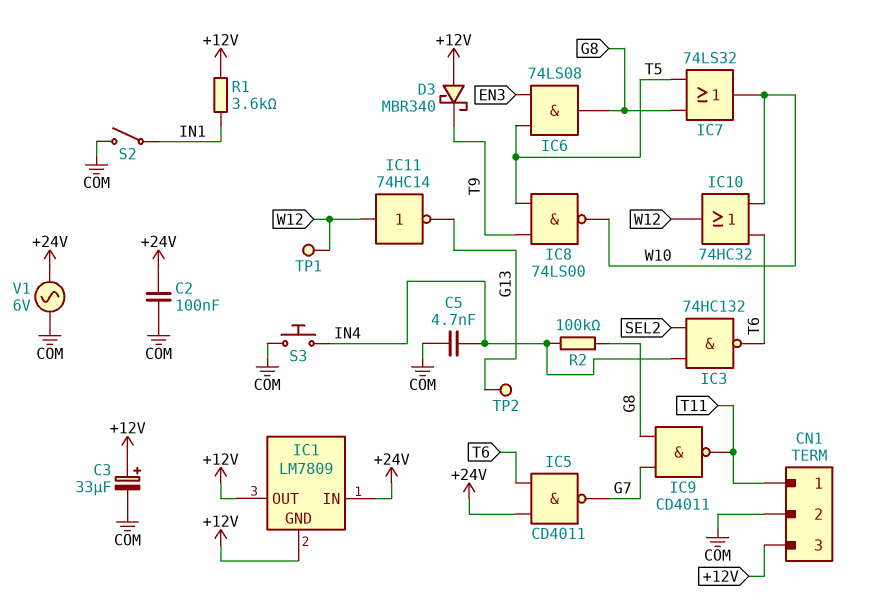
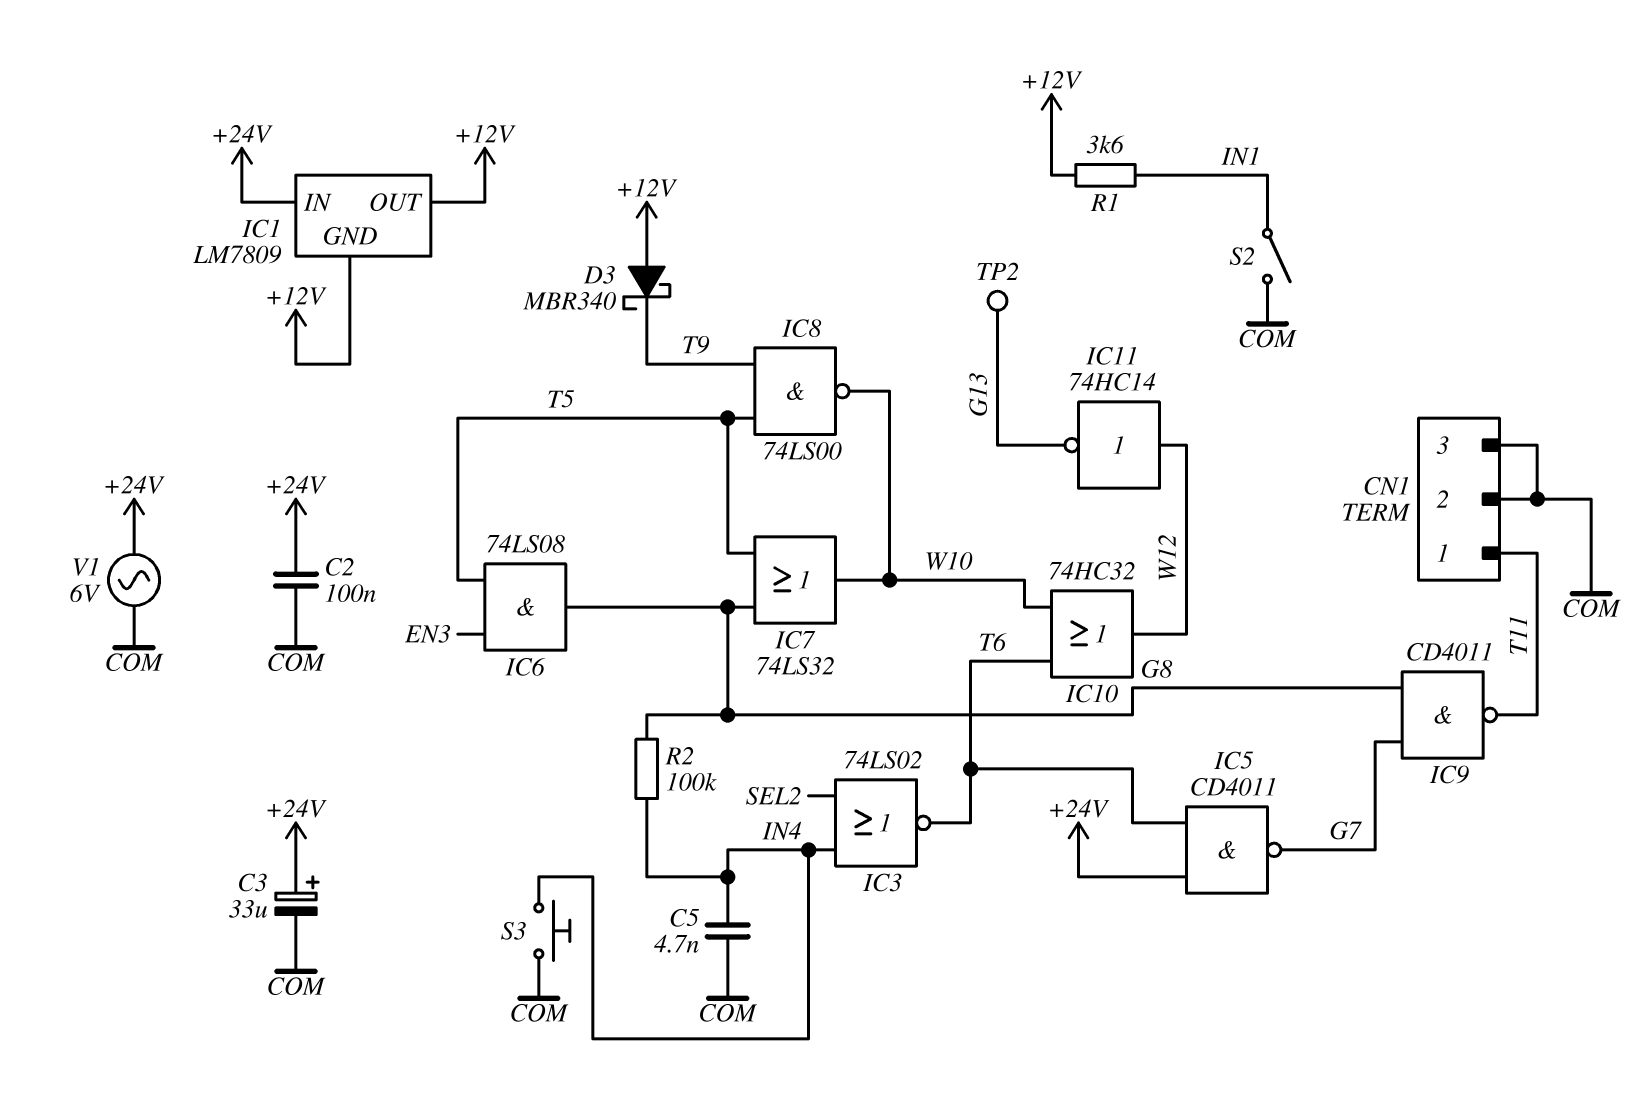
C3: 33uF (plus +12V, minus COM) -> 33uF (plus +24V, minus COM)
CN1 pin 3: +12V -> COM
IC3: NAND 74HC132 (in IN4, in SEL2, out T6) -> NOR 74LS02 (in IN4, in SEL2, out T6)
TP1: test point (W12) -> none

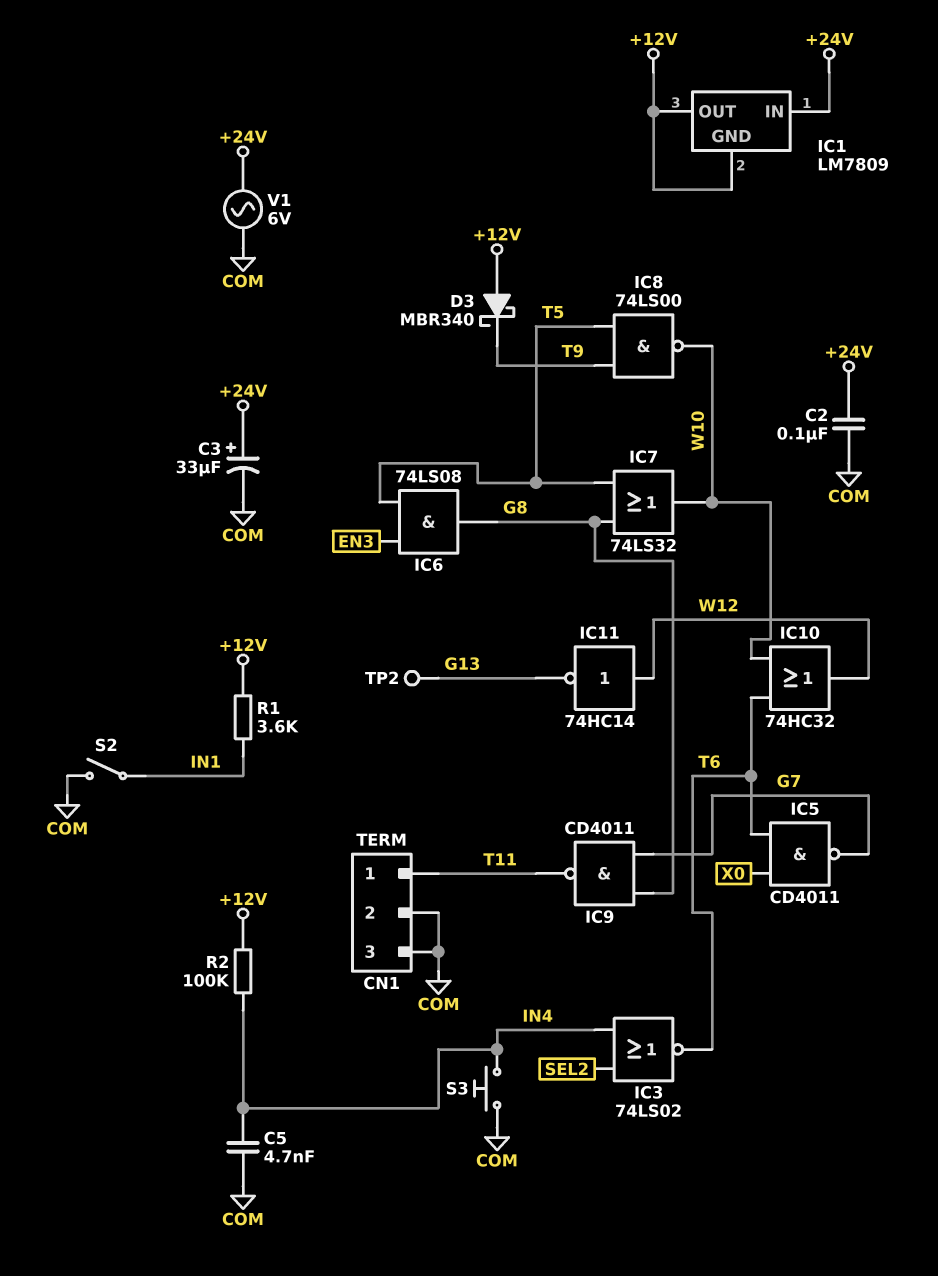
IC5: NAND CD4011 (in +24V, in T6, out G7) -> NAND CD4011 (in T6, in X0, out G7)
R2: 100k (G8, IN4) -> 100k (+12V, IN4)

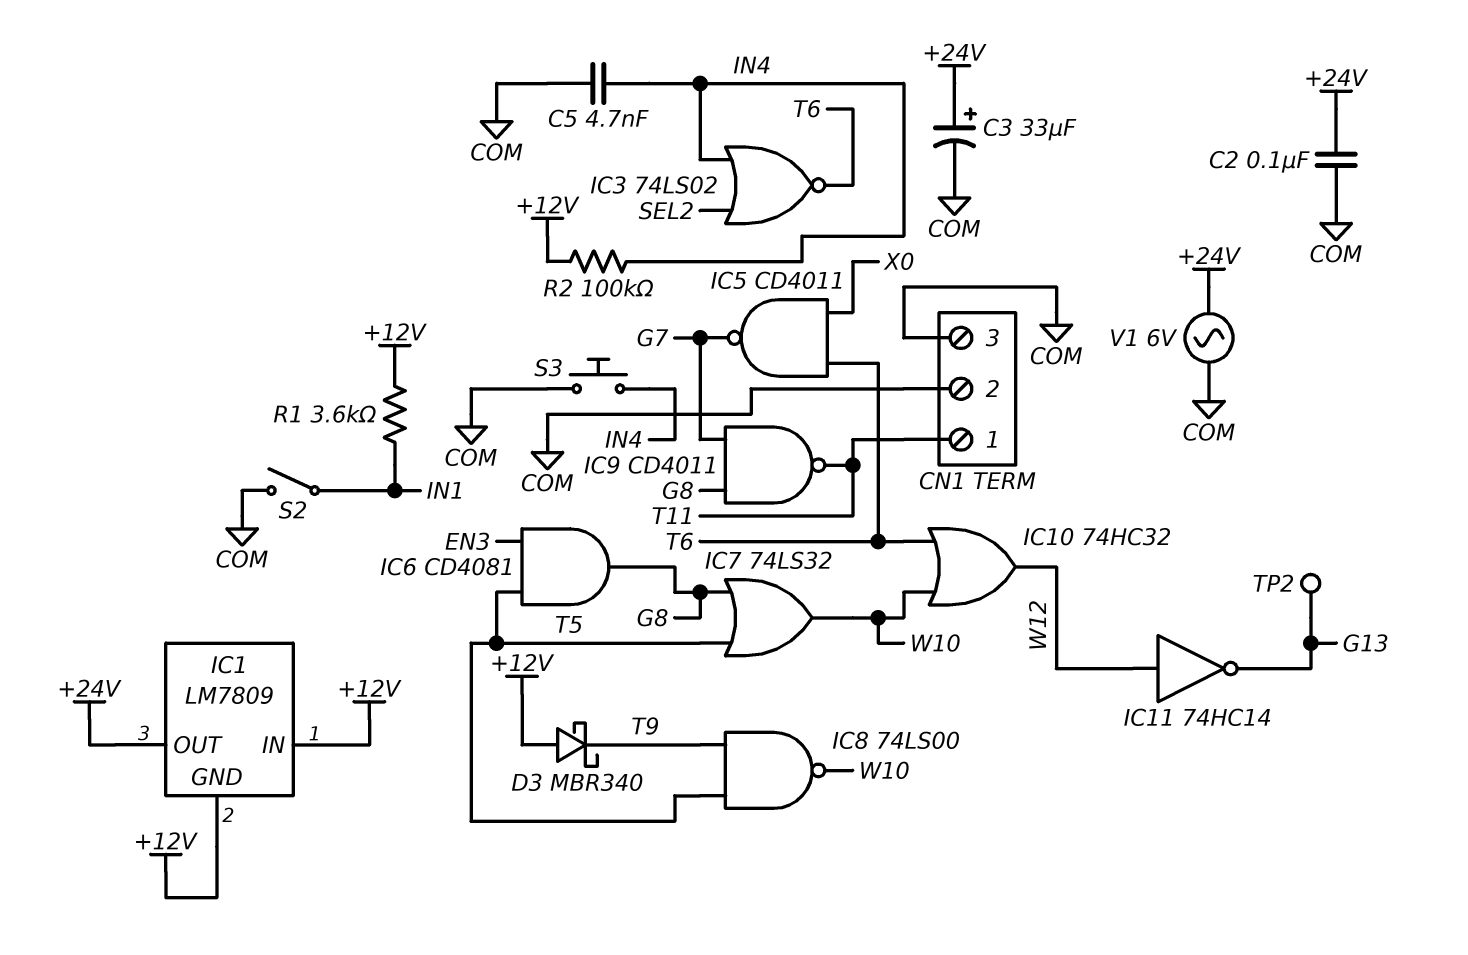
IC1 pin IN: +24V -> +12V
IC1 pin OUT: +12V -> +24V
IC6: AND 74LS08 (in EN3, in T5, out G8) -> AND CD4081 (in EN3, in T5, out G8)

